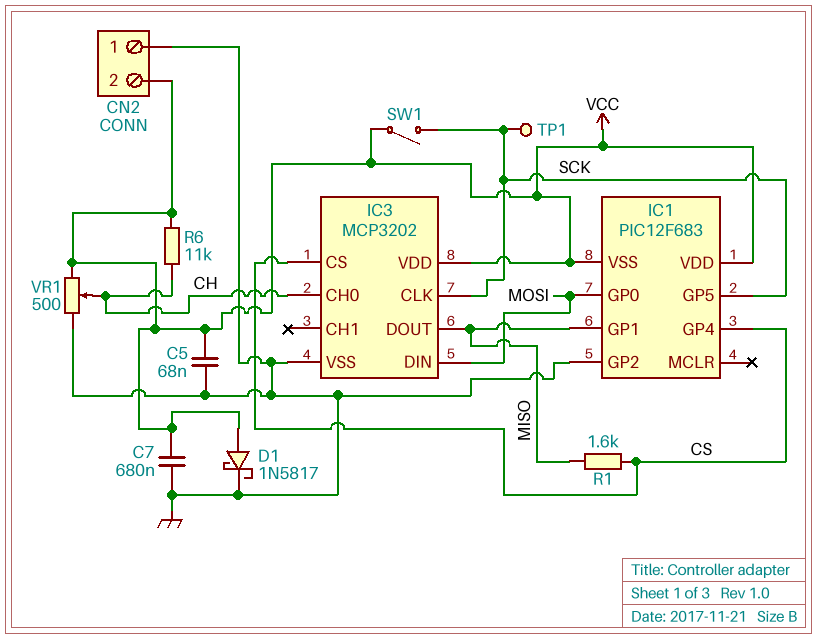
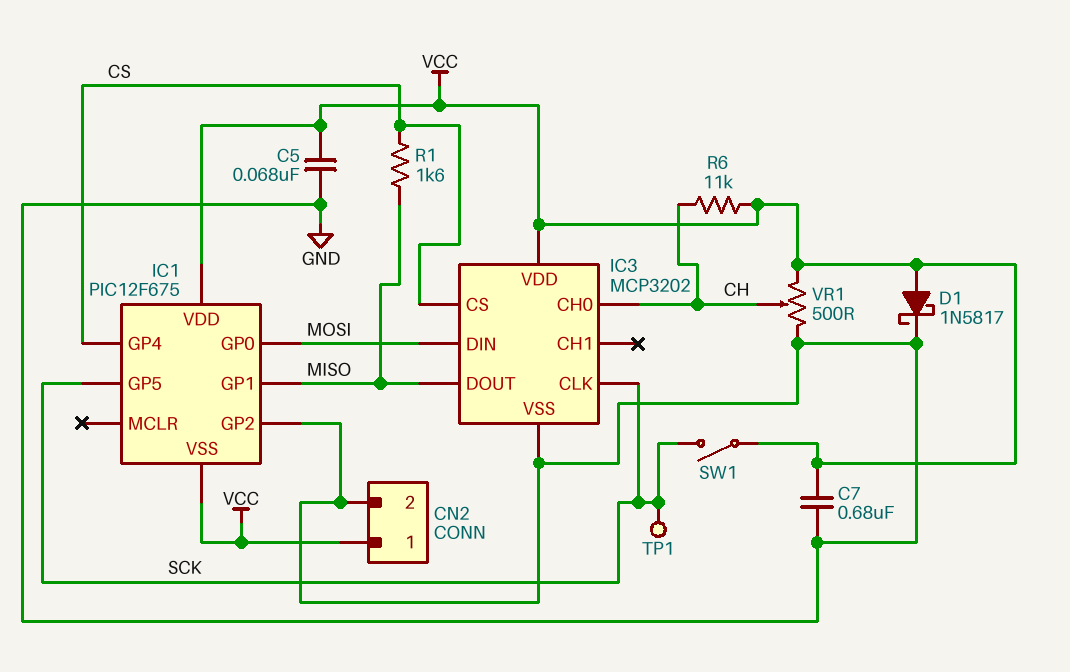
CN2 pin 1: GND -> VCC
CN2 pin 2: VCC -> GND
IC1: PIC12F683 -> PIC12F675

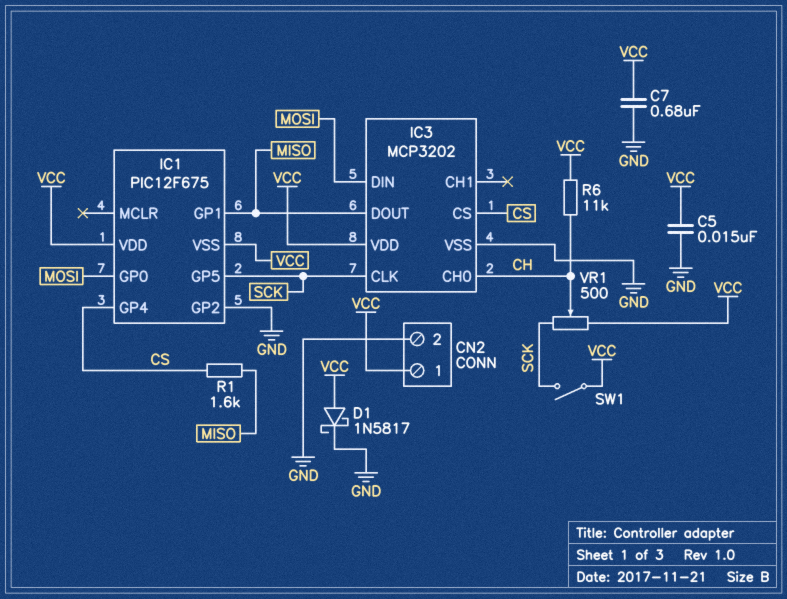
C5: 68nF (GND, VCC) -> 15nF (GND, VCC)
TP1: test point (SCK) -> none
VR1: 500 (GND, VCC, wiper CH) -> 500 (SCK, VCC, wiper CH)

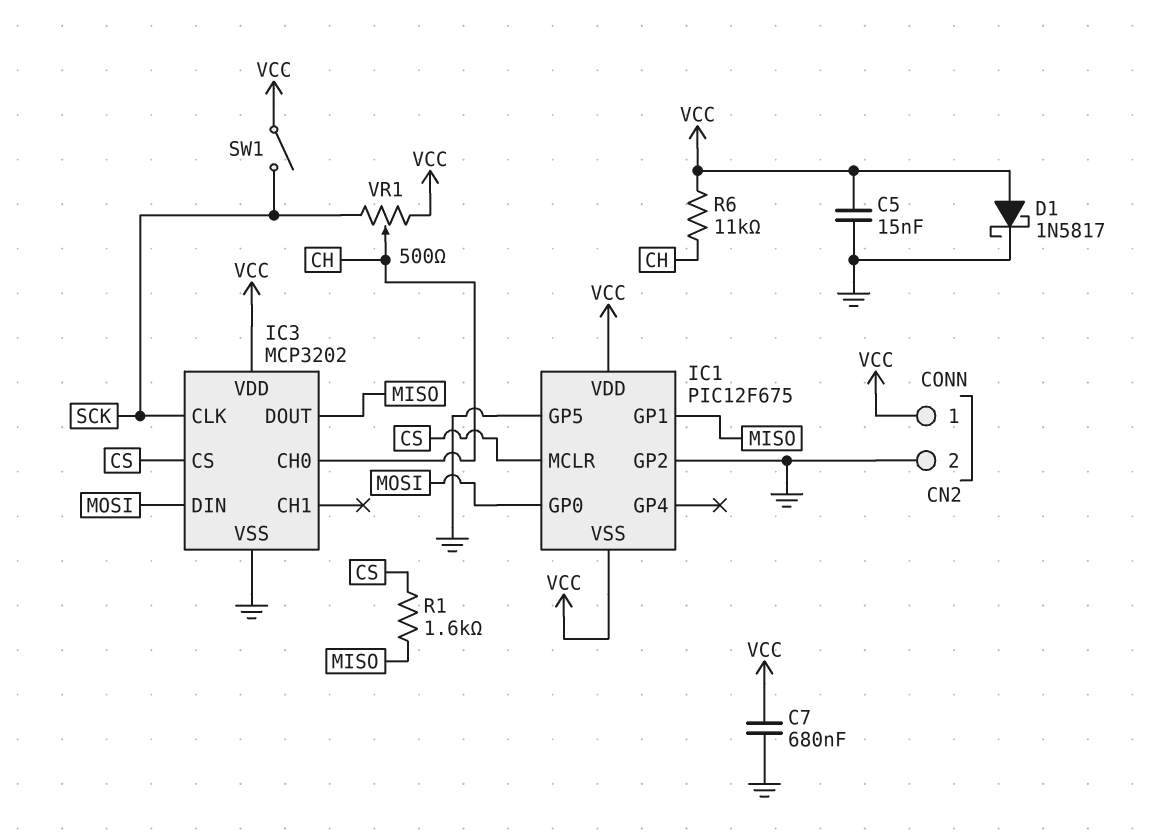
IC1 pin GP4: CS -> none
IC1 pin GP5: SCK -> GND
IC1 pin MCLR: none -> CS

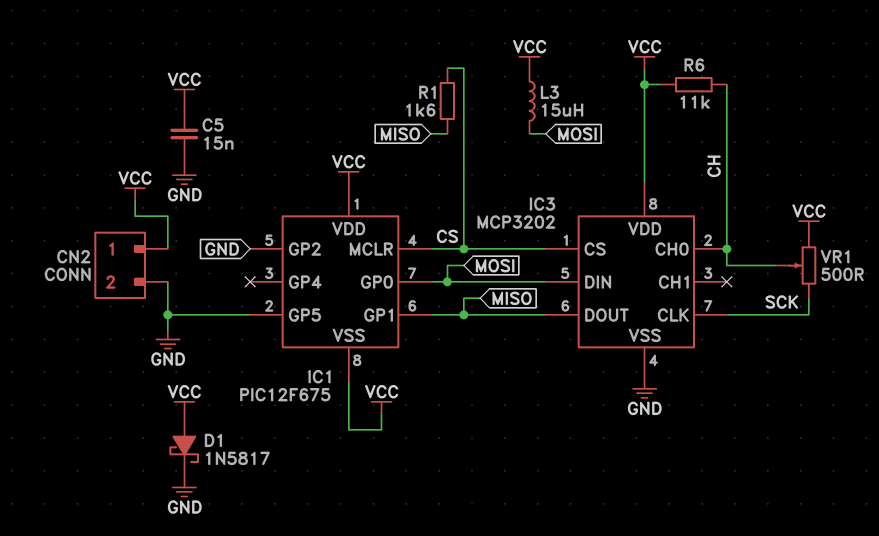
C7: 680nF (GND, VCC) -> none
L3: none -> 15uH (MOSI, VCC)
SW1: switch (SCK, VCC) -> none

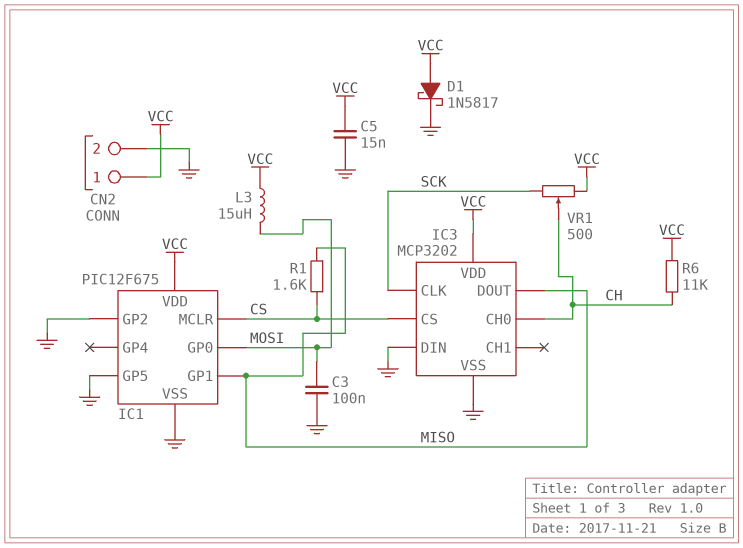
C3: none -> 100nF (GND, MOSI)
IC1 pin VSS: VCC -> GND
IC3 pin DIN: MOSI -> GND

